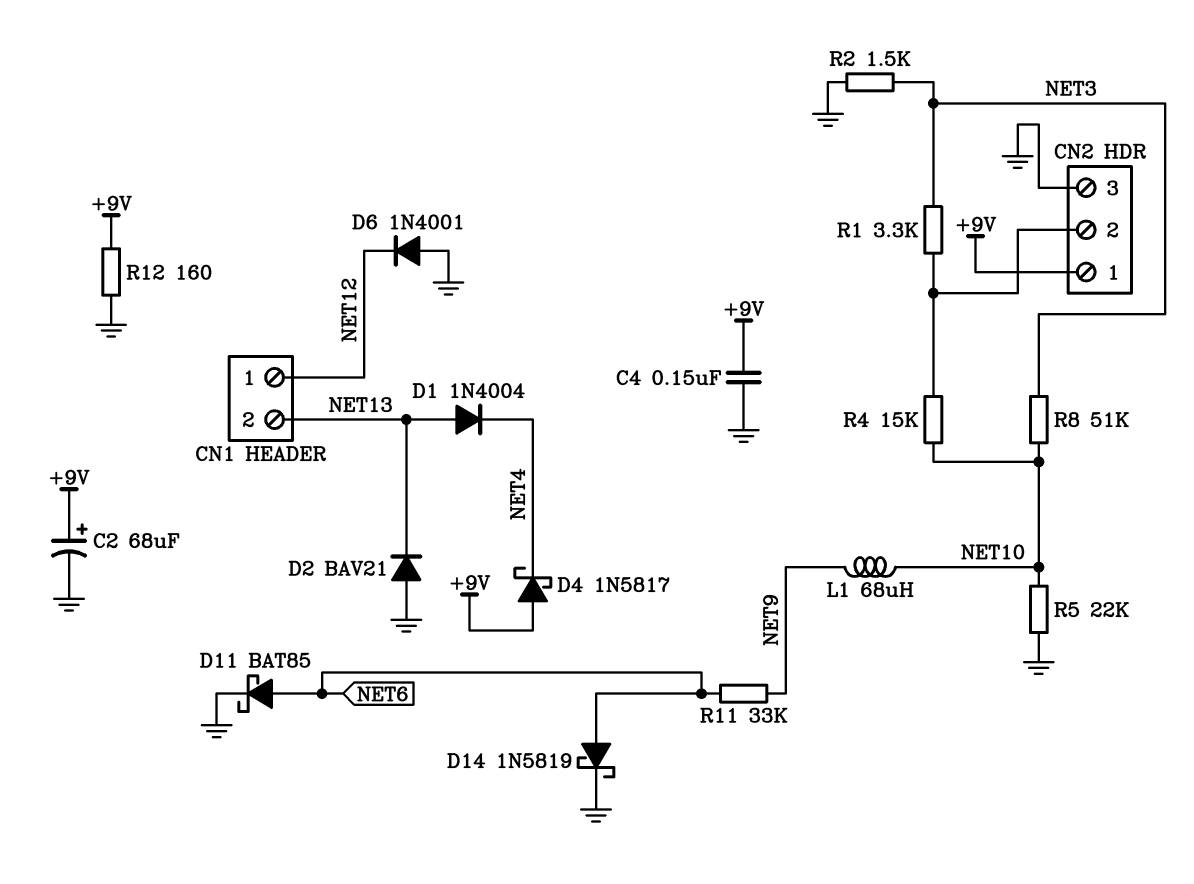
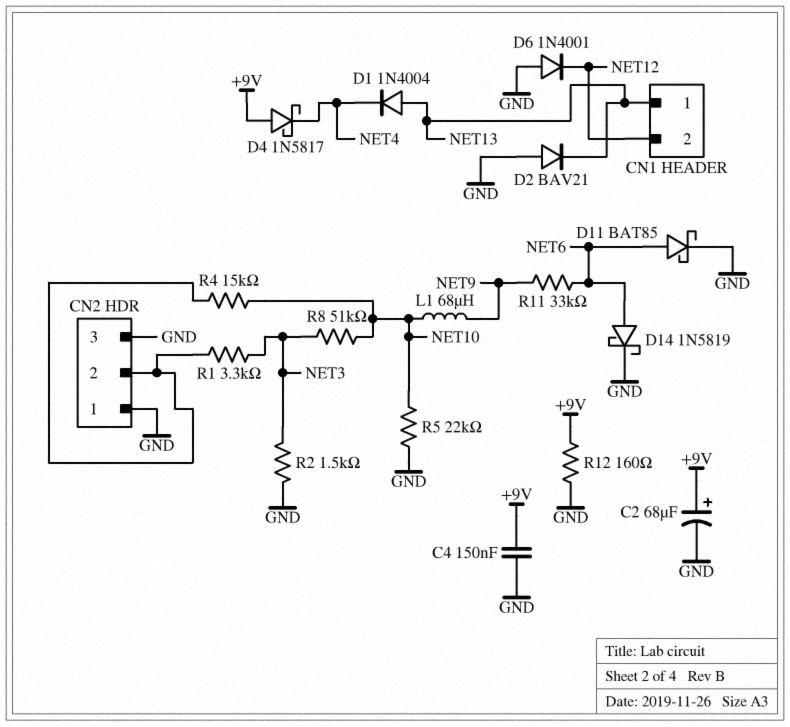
CN1 pin 1: NET12 -> NET13
CN1 pin 2: NET13 -> NET12
CN2 pin 1: +9V -> GND

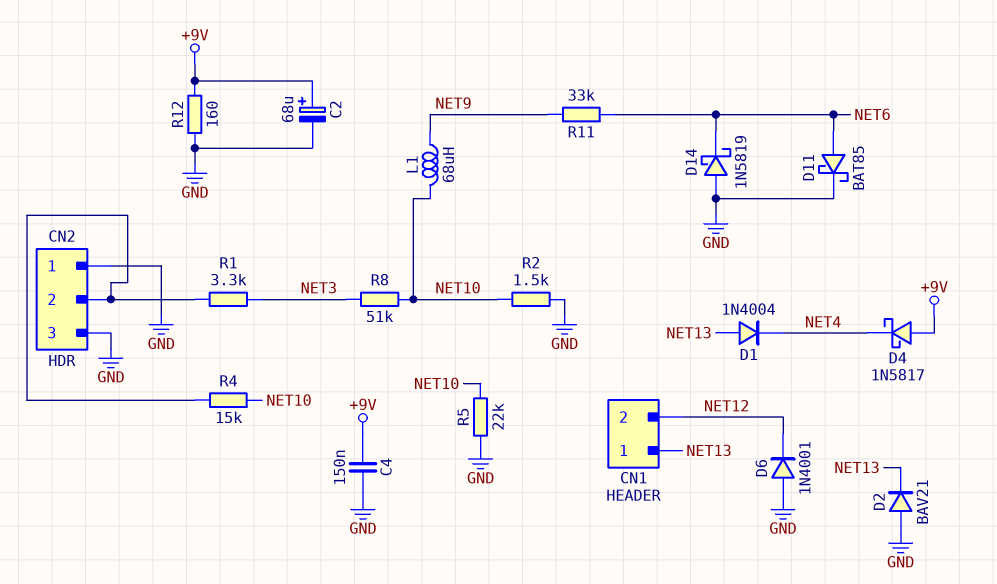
D14: schottky 1N5819 (A NET6, K GND) -> schottky 1N5819 (A GND, K NET6)
R2: 1.5k (GND, NET3) -> 1.5k (GND, NET10)

